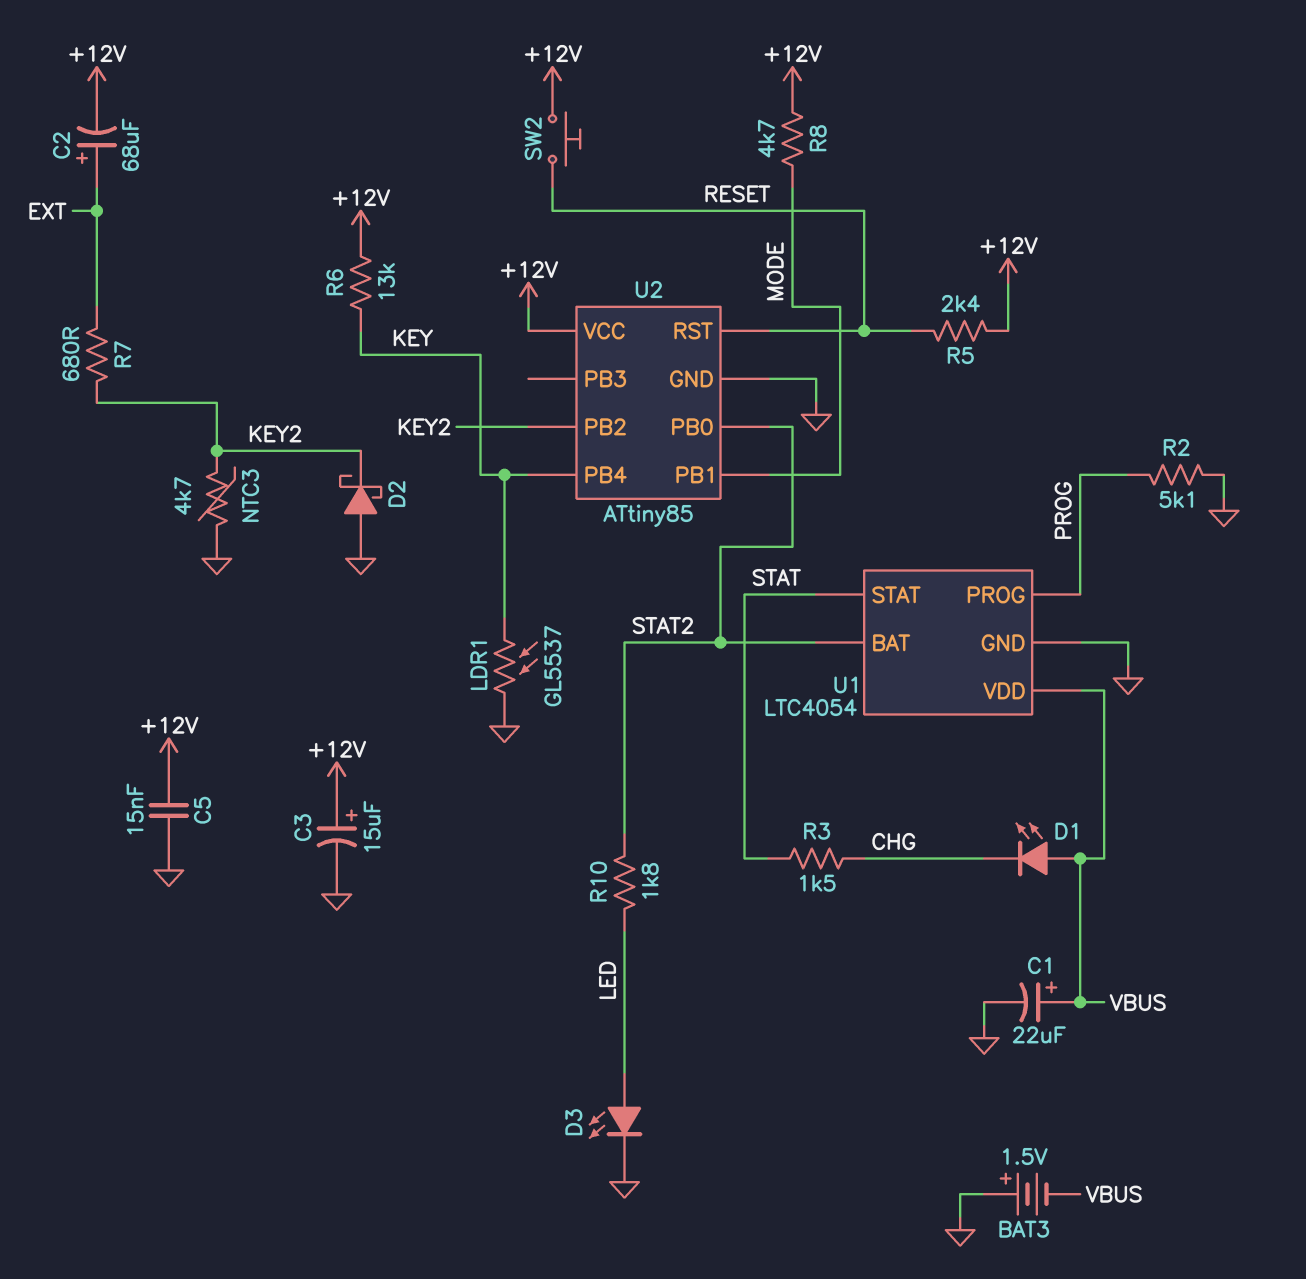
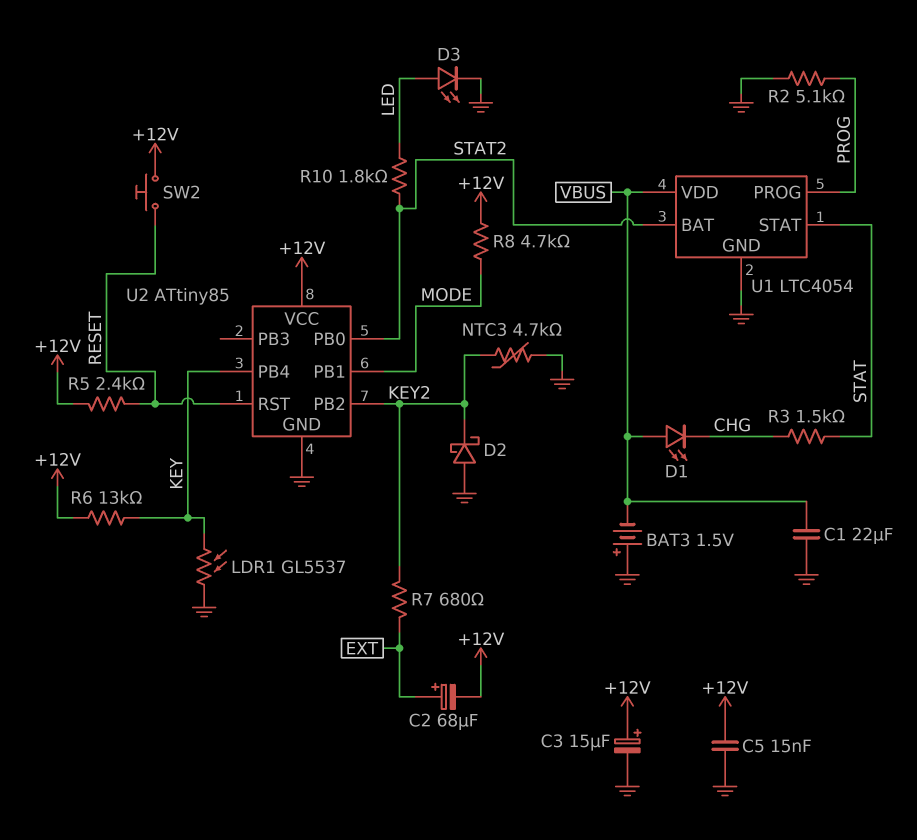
C1: 22uF (plus VBUS, minus GND) -> 22uF (GND, VBUS)

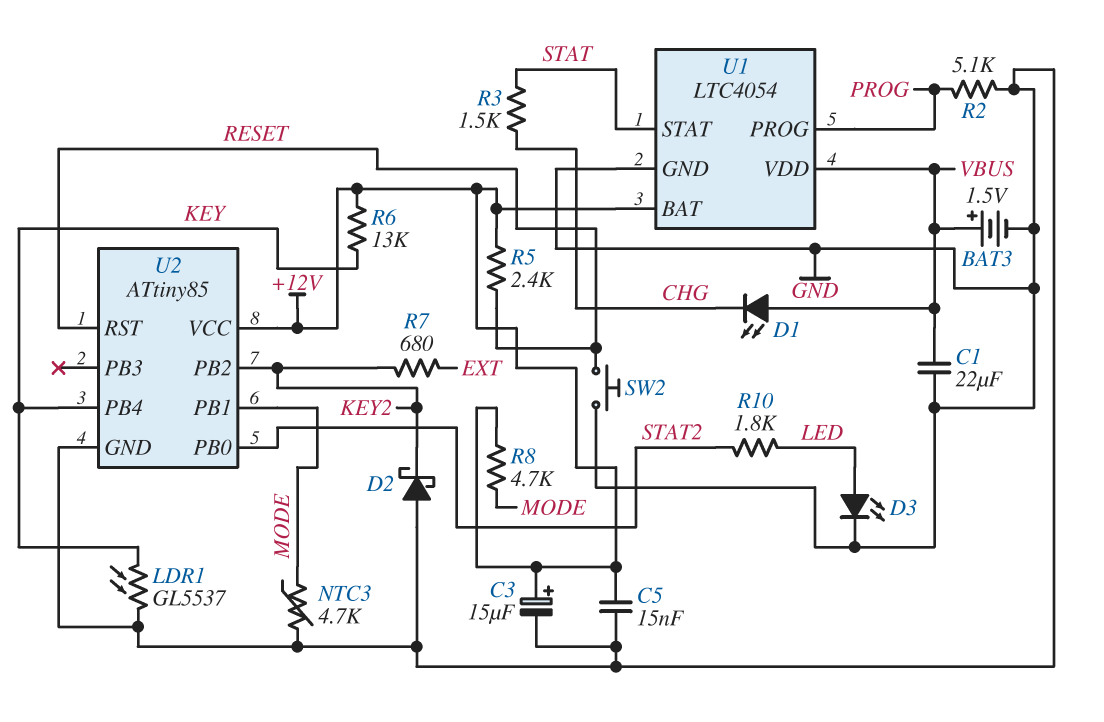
BAT3: 1.5V (plus GND, minus VBUS) -> 1.5V (plus VBUS, minus GND)
C2: 68uF (plus EXT, minus +12V) -> none
NTC3: 4.7k (GND, KEY2) -> 4.7k (GND, MODE)
SW2: button (+12V, RESET) -> button (GND, RESET)
U1 pin BAT: STAT2 -> +12V

